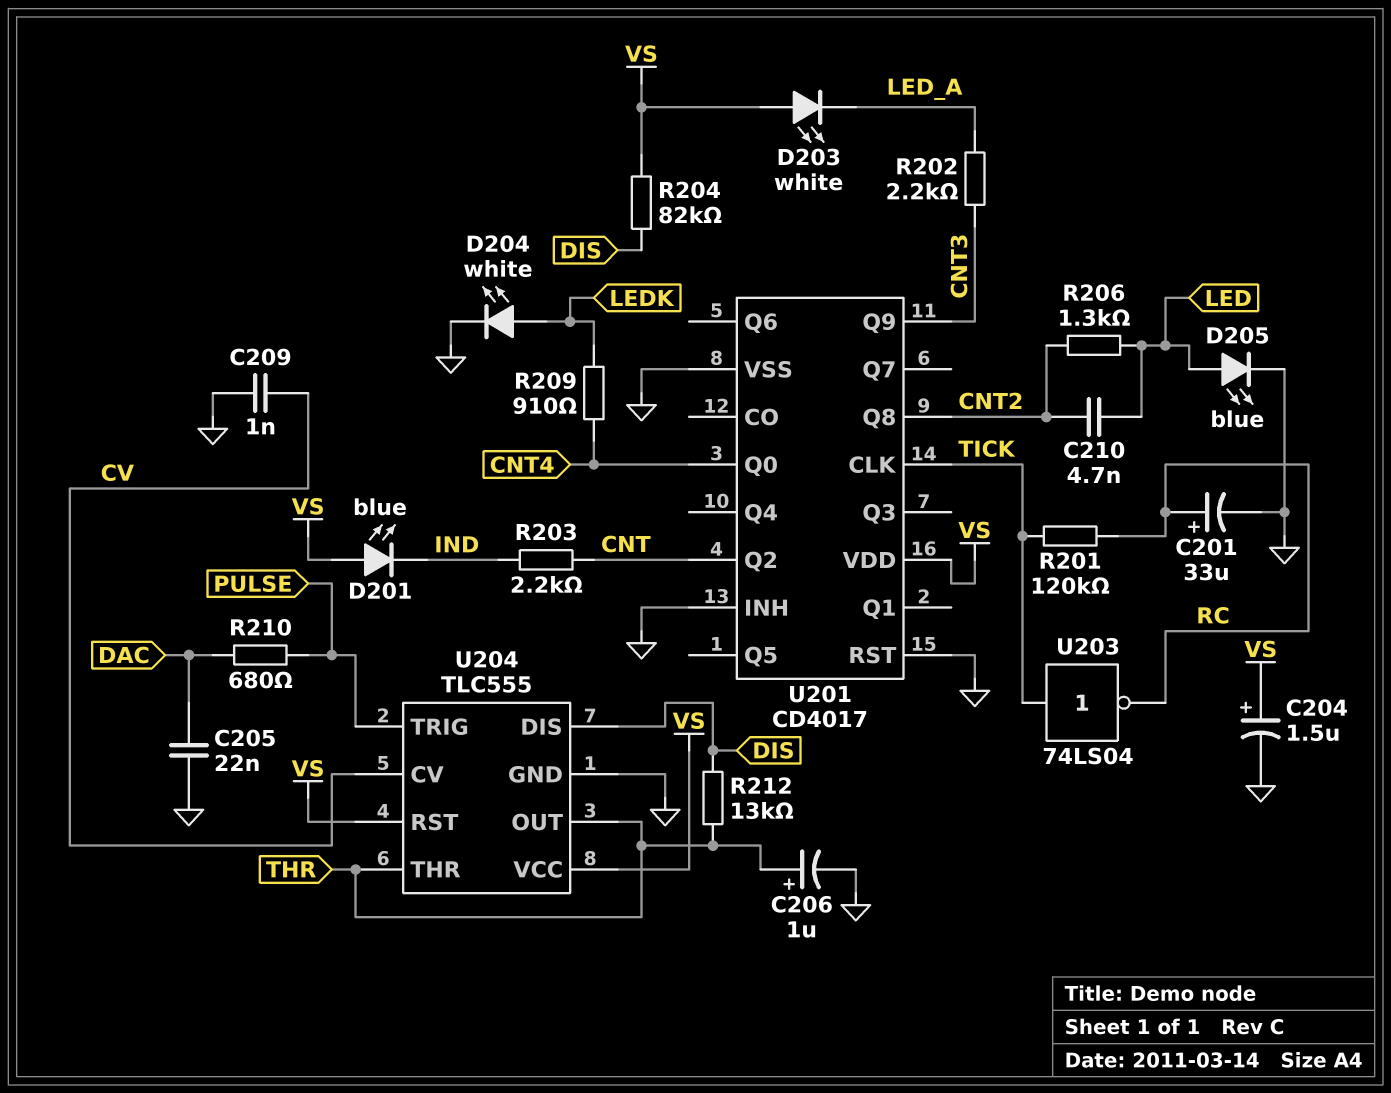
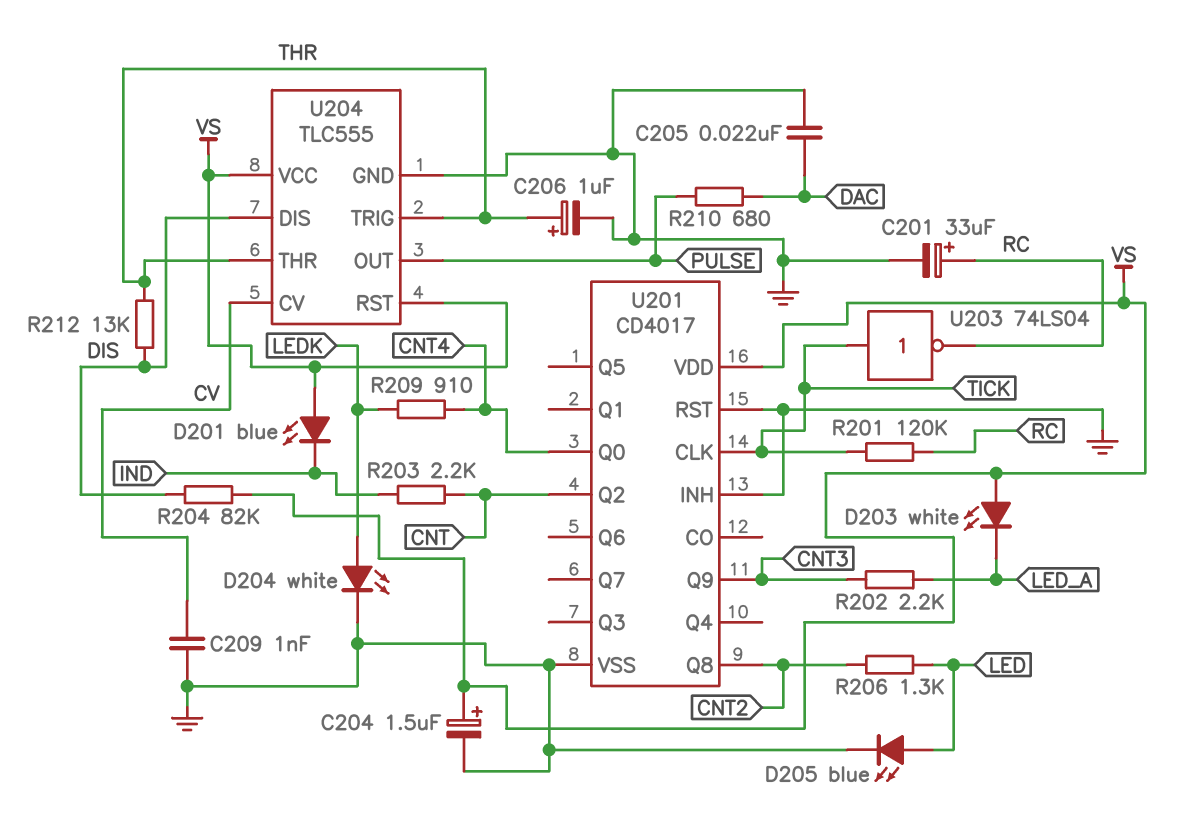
C210: 4.7nF (CNT2, LED) -> none
U204 pin OUT: THR -> PULSE
U204 pin TRIG: PULSE -> THR

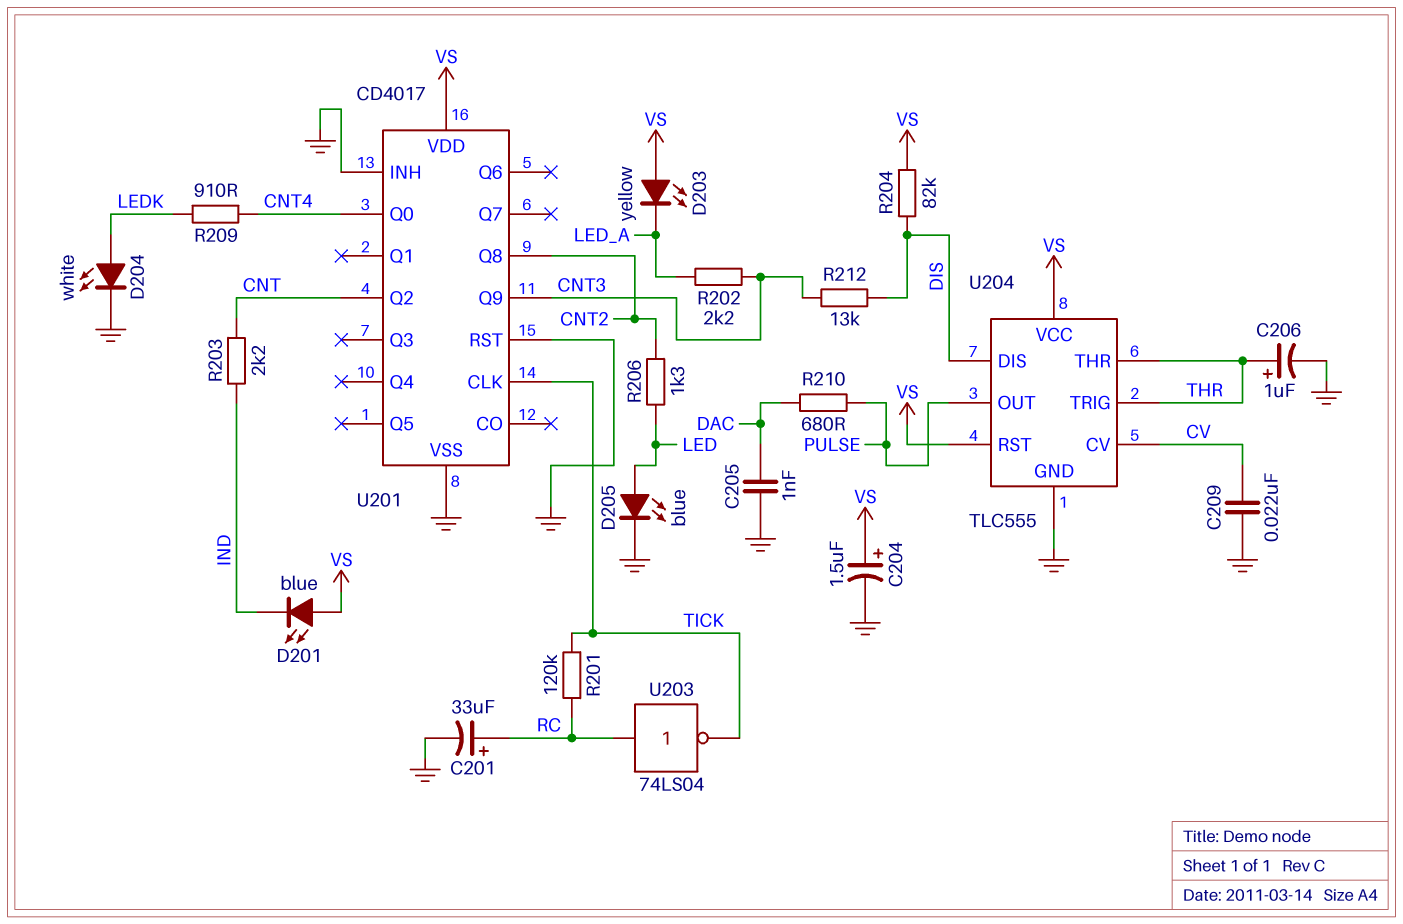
C205: 22nF (DAC, GND) -> 1nF (DAC, GND)
C209: 1nF (CV, GND) -> 22nF (CV, GND)
D203: LED white (A VS, K LED_A) -> LED yellow (A VS, K LED_A)
R212: 13k (DIS, THR) -> 13k (CNT3, DIS)
U203: NOT 74LS04 (in TICK, out RC) -> NOT 74LS04 (in RC, out TICK)

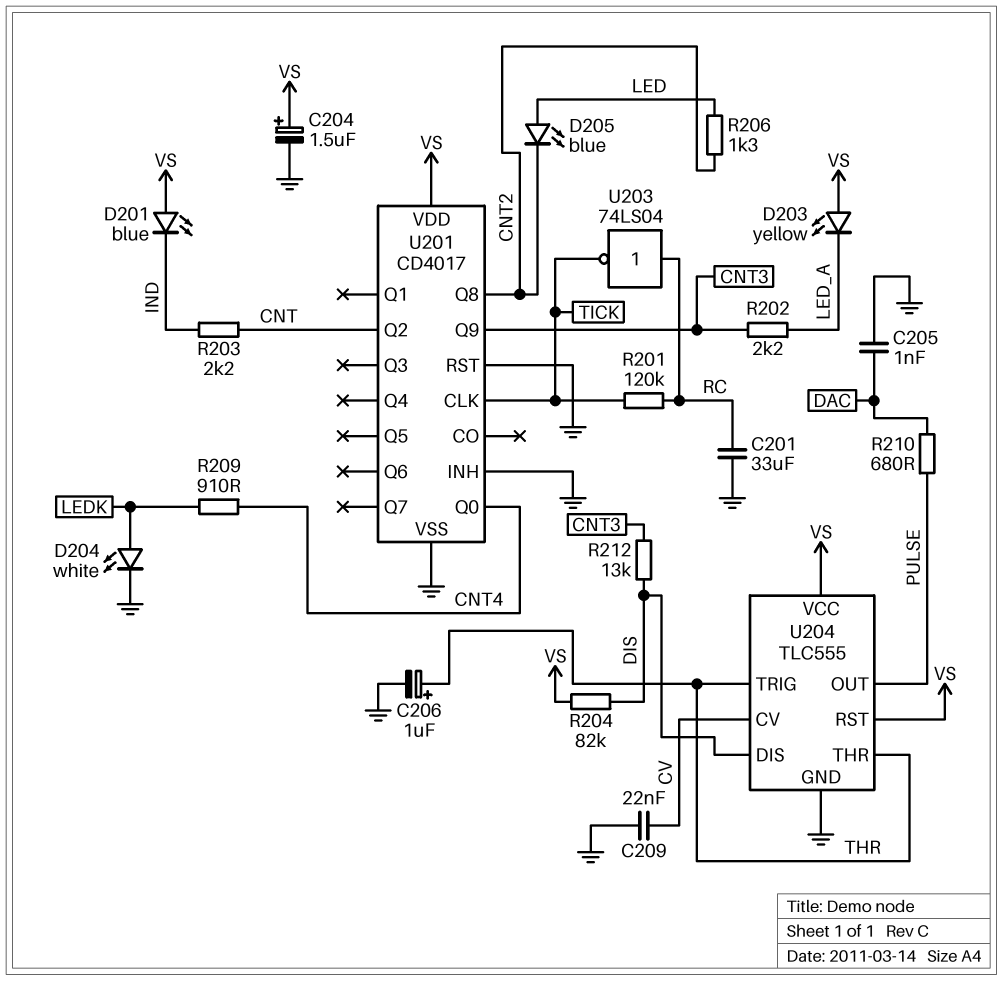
C201: 33uF (plus RC, minus GND) -> 33uF (GND, RC)
D205: LED blue (A LED, K GND) -> LED blue (A LED, K CNT2)

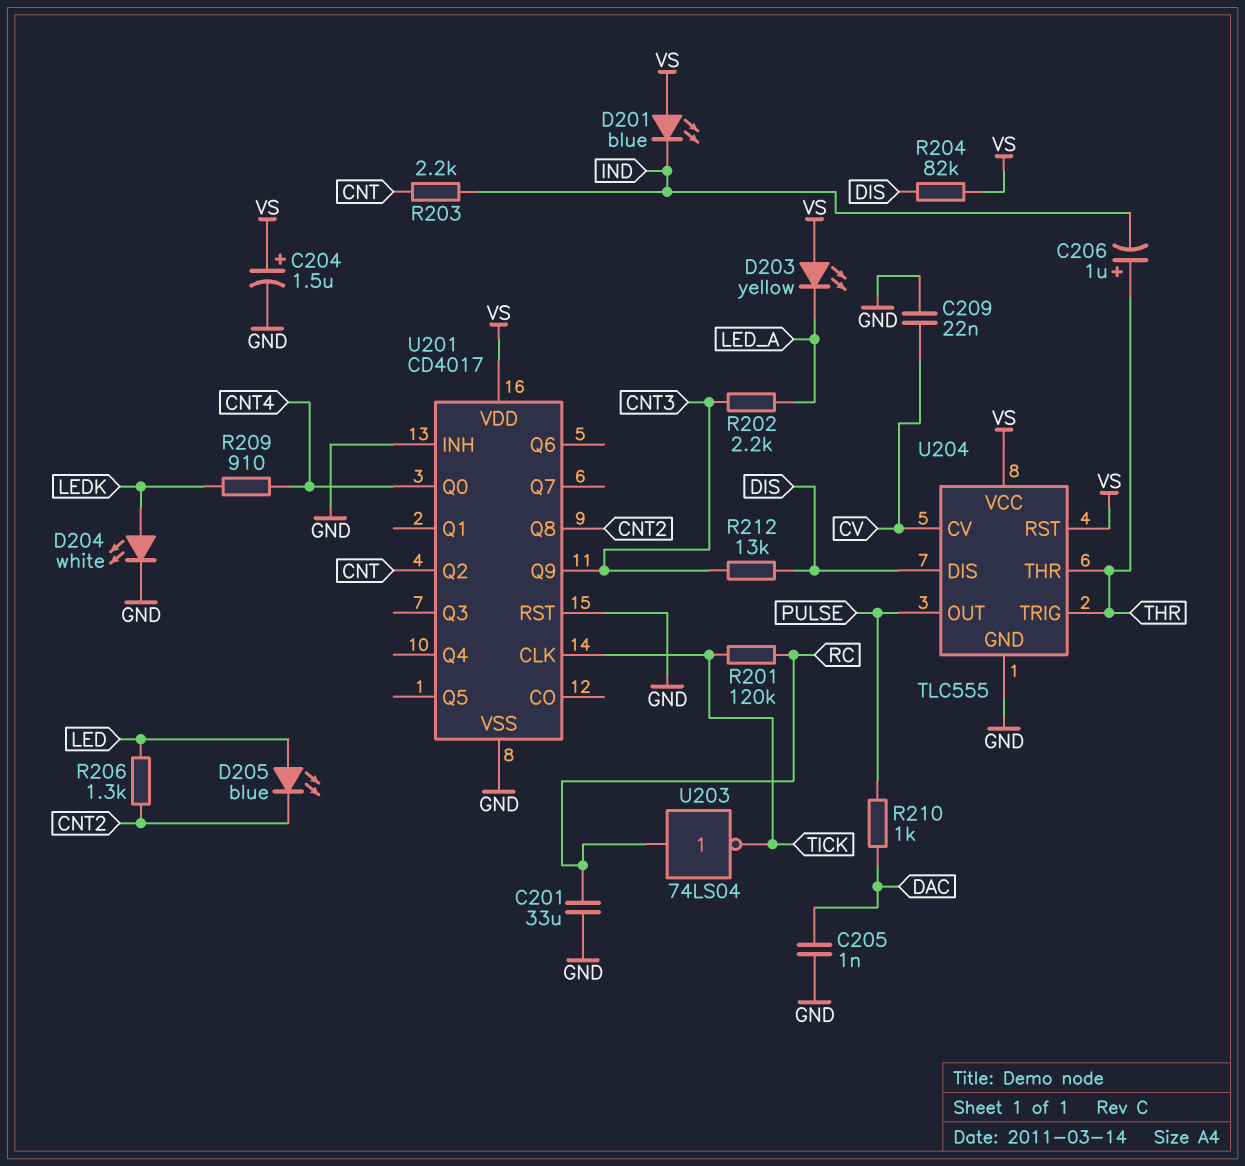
C206: 1uF (plus THR, minus GND) -> 1uF (plus THR, minus IND)
R210: 680 (DAC, PULSE) -> 1k (DAC, PULSE)

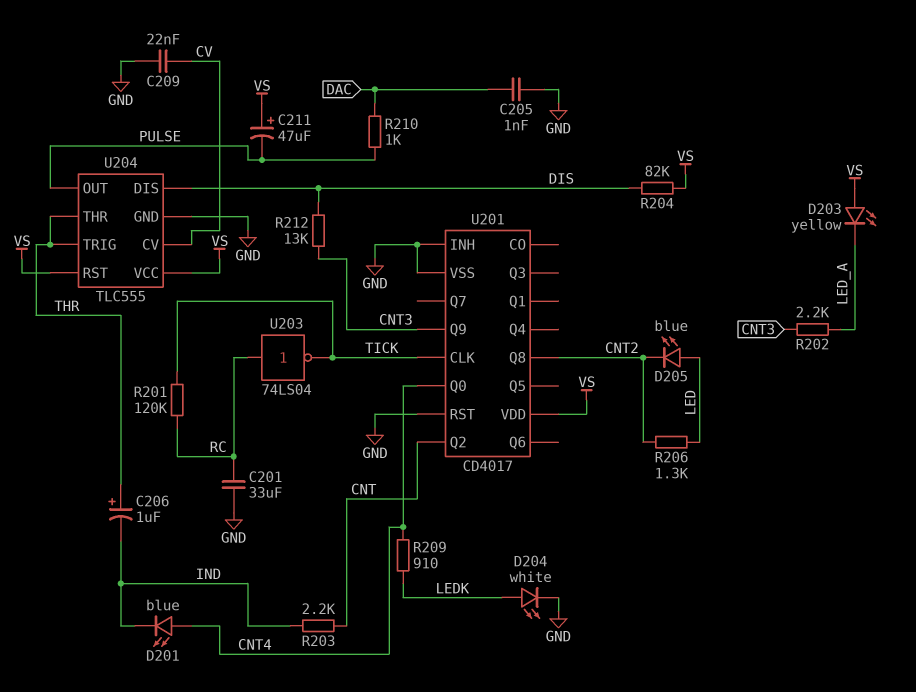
C204: 1.5uF (plus VS, minus GND) -> none
C211: none -> 47uF (plus VS, minus PULSE)
D201: LED blue (A VS, K IND) -> LED blue (A CNT4, K IND)

